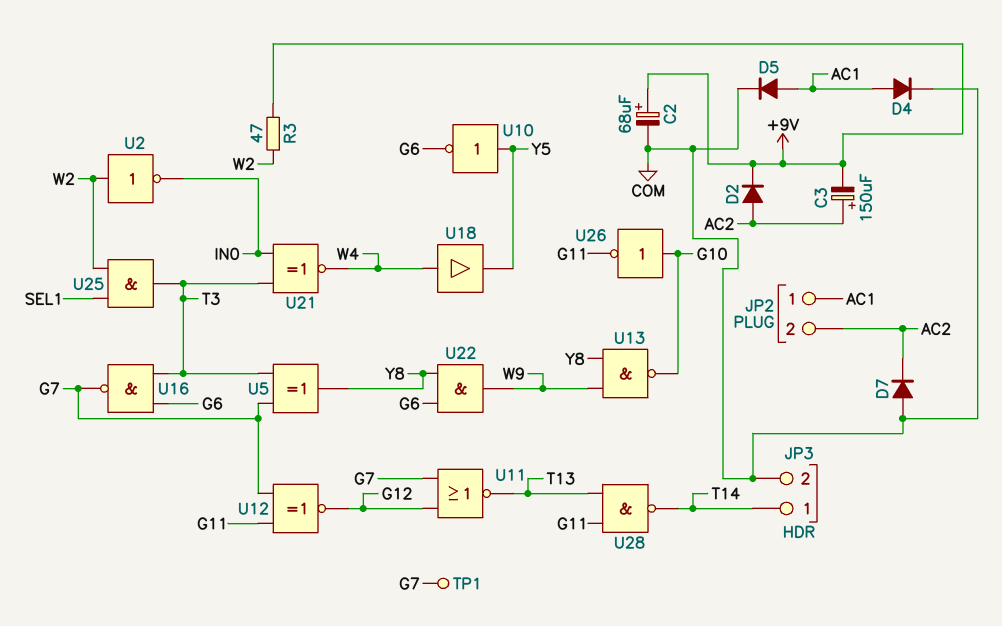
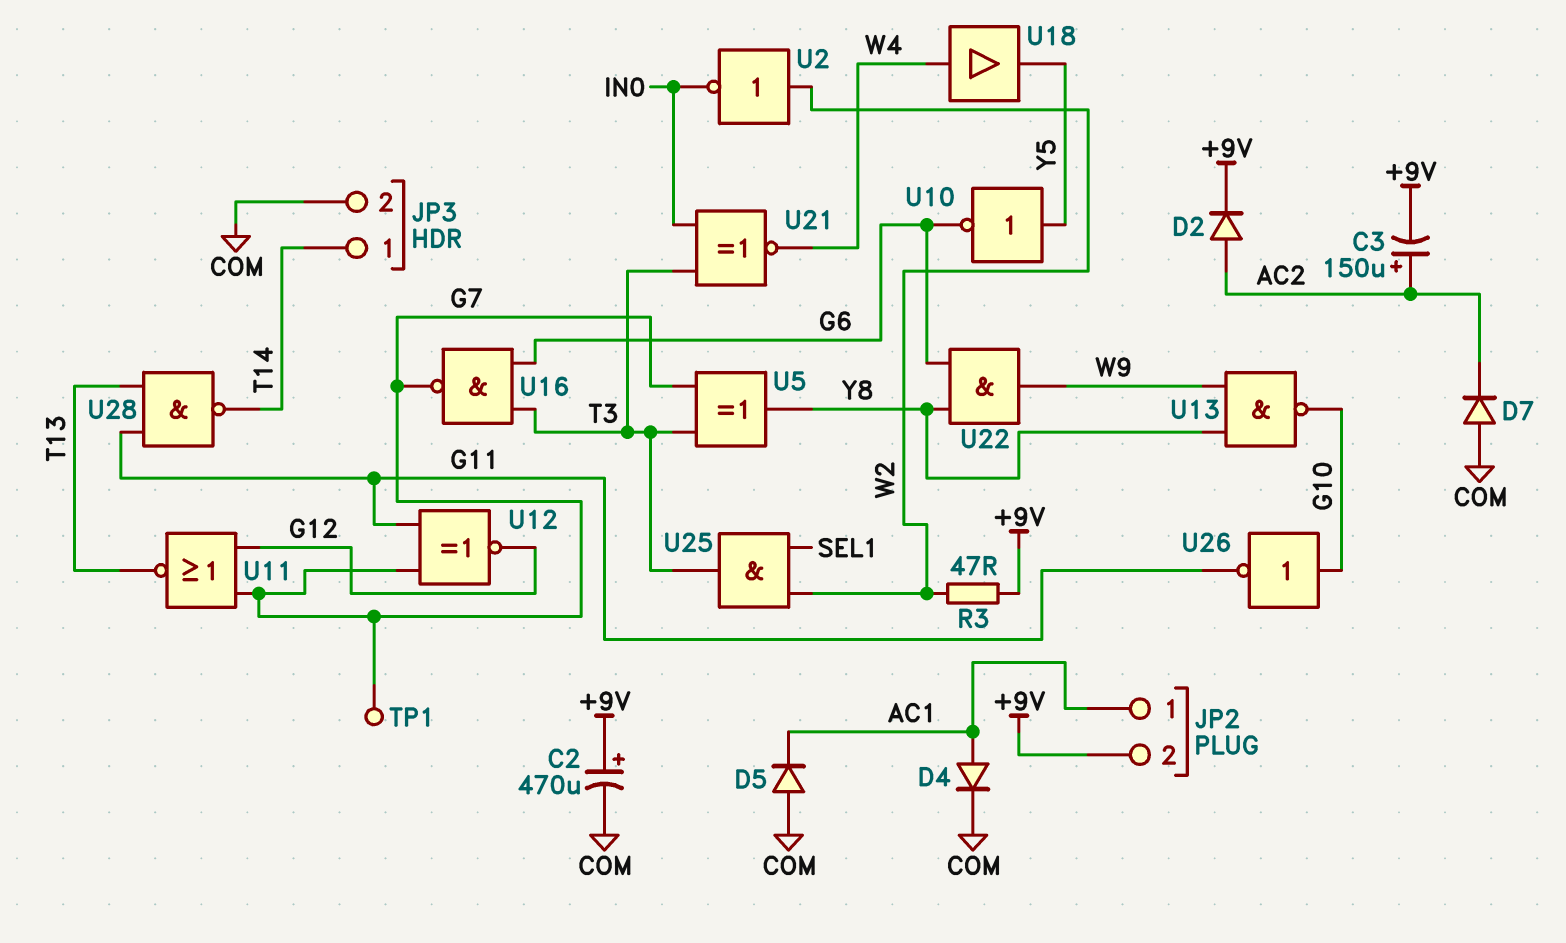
C2: 68uF (plus +9V, minus COM) -> 470uF (plus +9V, minus COM)
D5: diode (A AC1, K COM) -> diode (A COM, K AC1)
JP2 pin 2: AC2 -> +9V

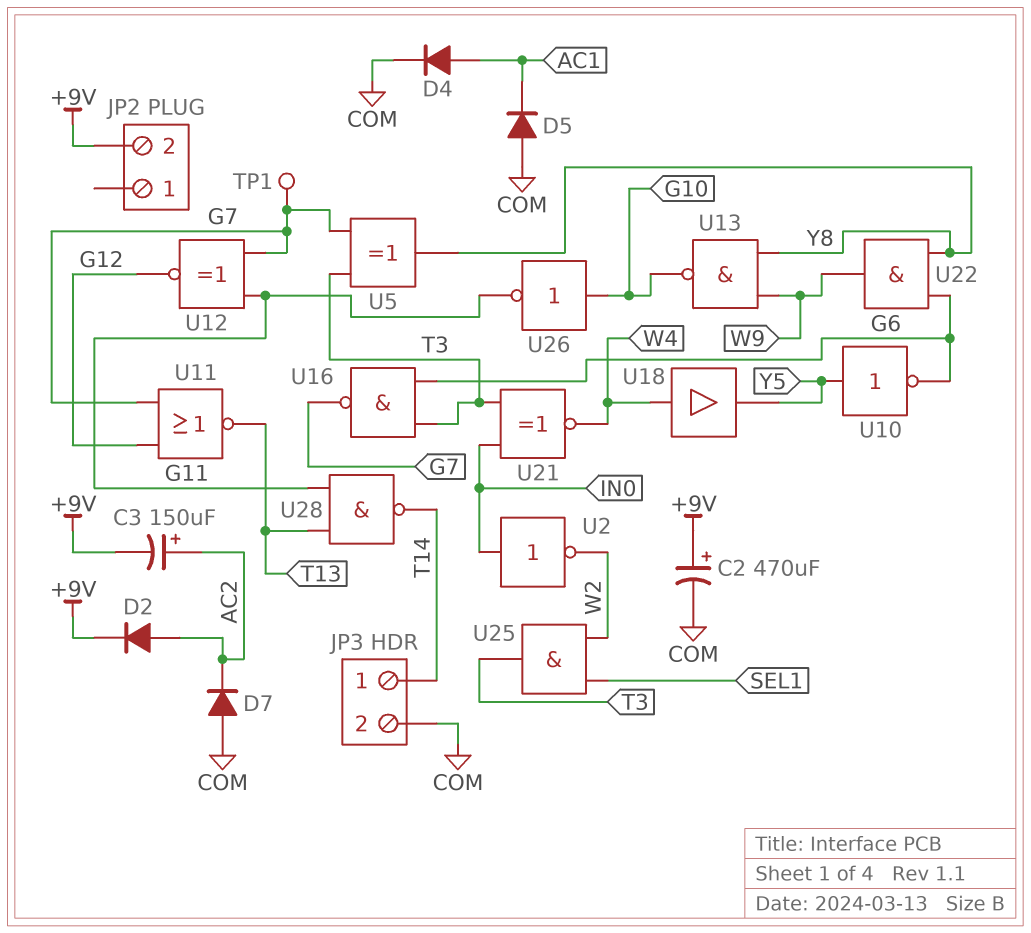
JP2 pin 1: AC1 -> none
R3: 47 (+9V, W2) -> none
U2: NOT (in W2, out IN0) -> NOT (in IN0, out W2)

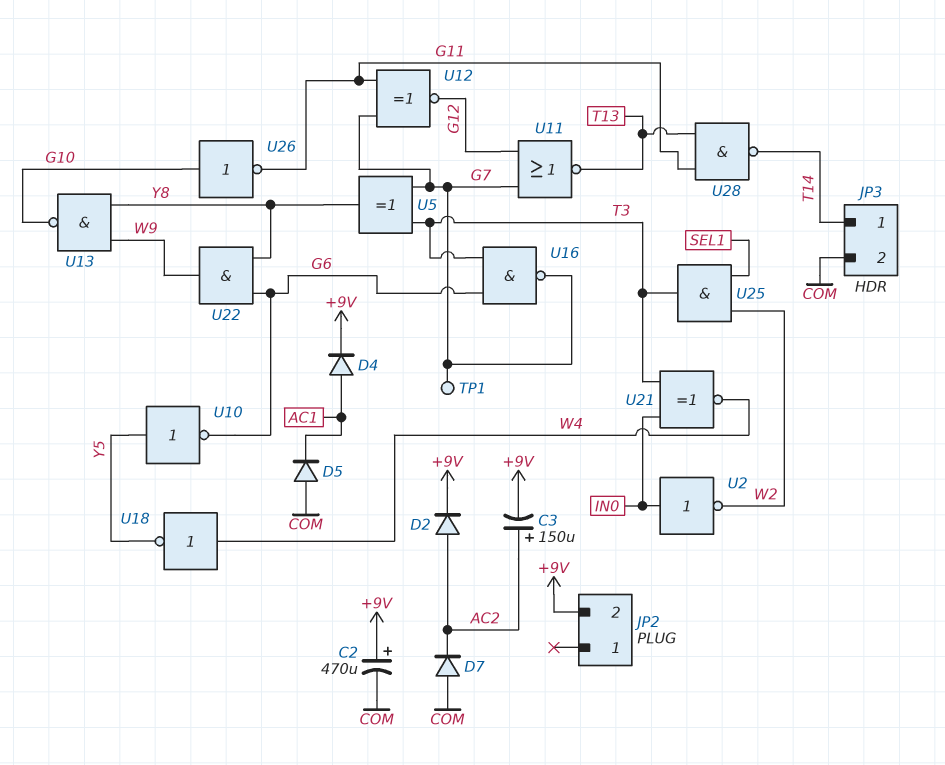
D4: diode (A AC1, K COM) -> diode (A AC1, K +9V)
U18: buffer (in W4, out Y5) -> NOT (in W4, out Y5)

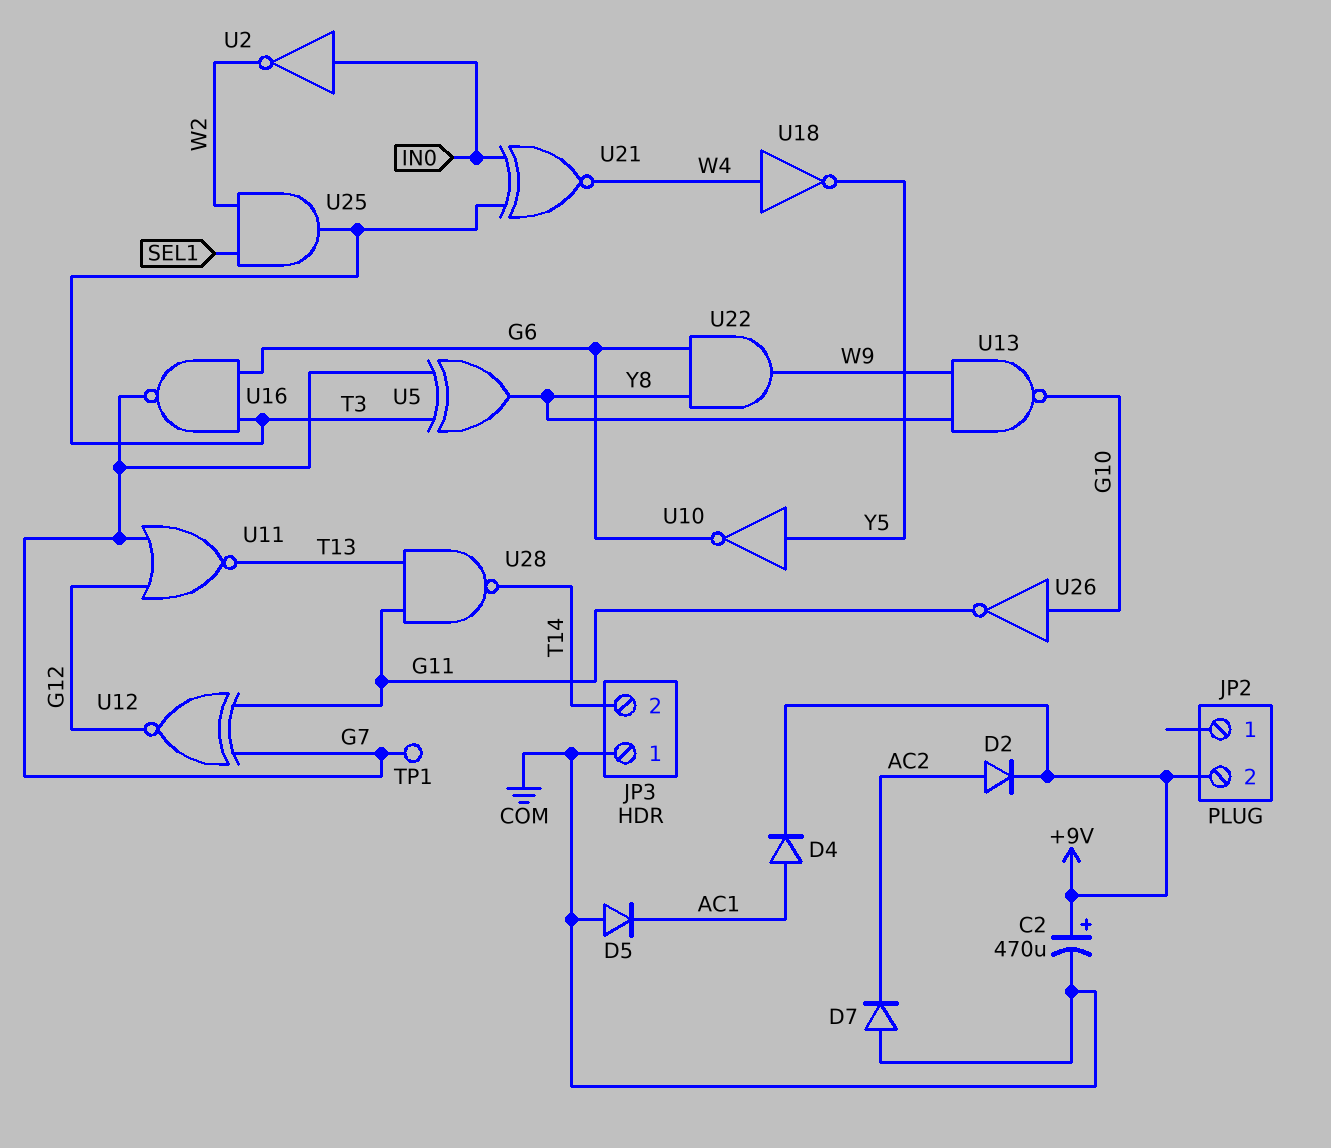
C3: 150uF (plus AC2, minus +9V) -> none
JP3 pin 1: T14 -> COM
JP3 pin 2: COM -> T14

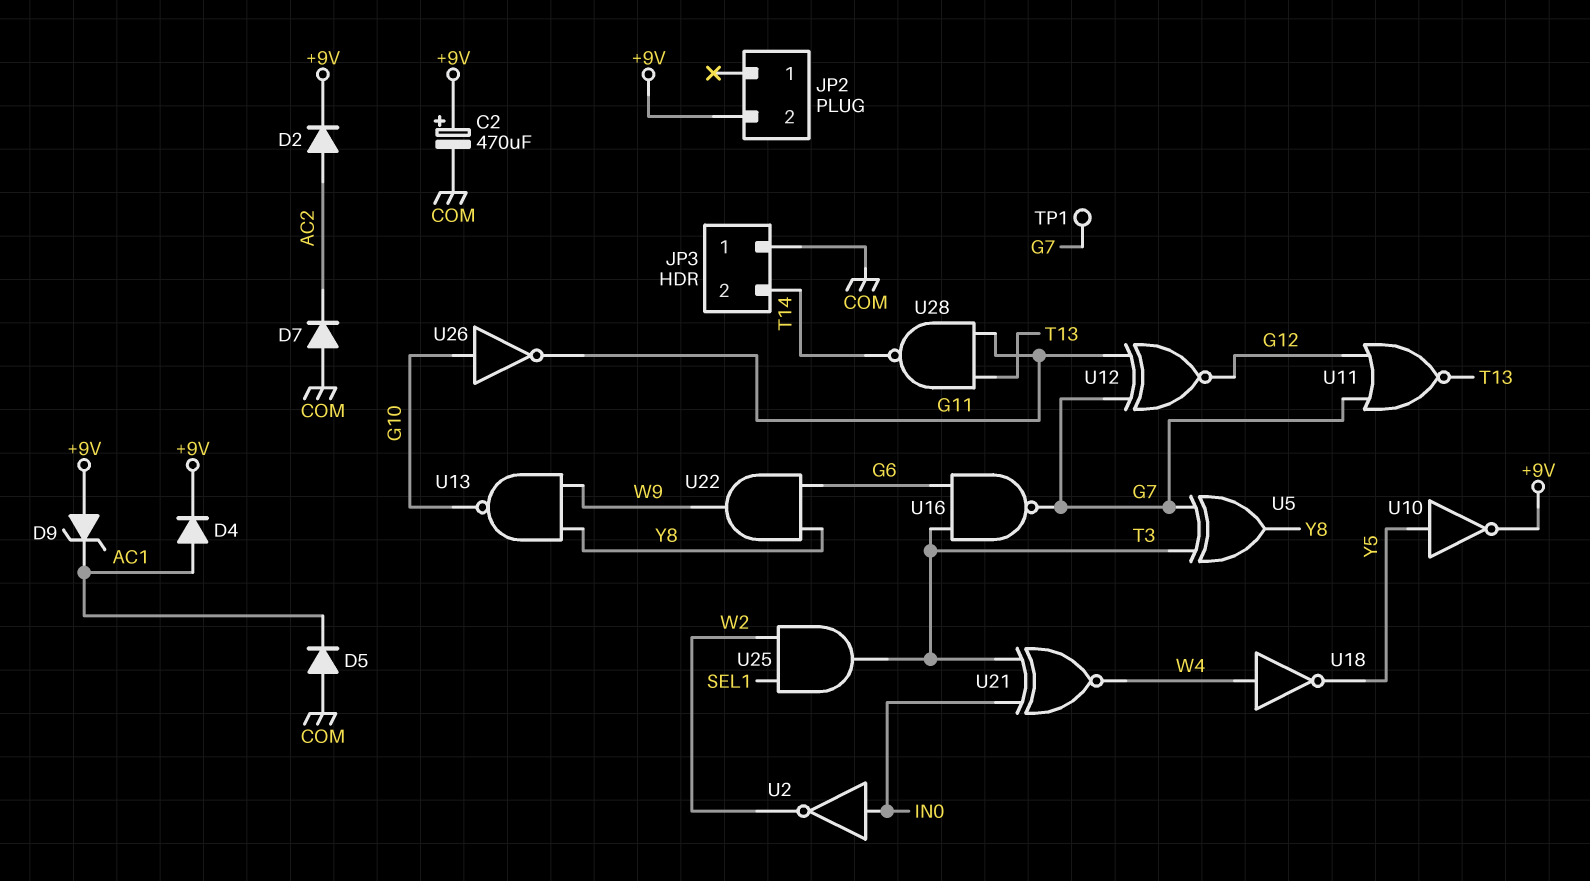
D9: none -> zener (A +9V, K AC1)
U10: NOT (in Y5, out G6) -> NOT (in Y5, out +9V)

